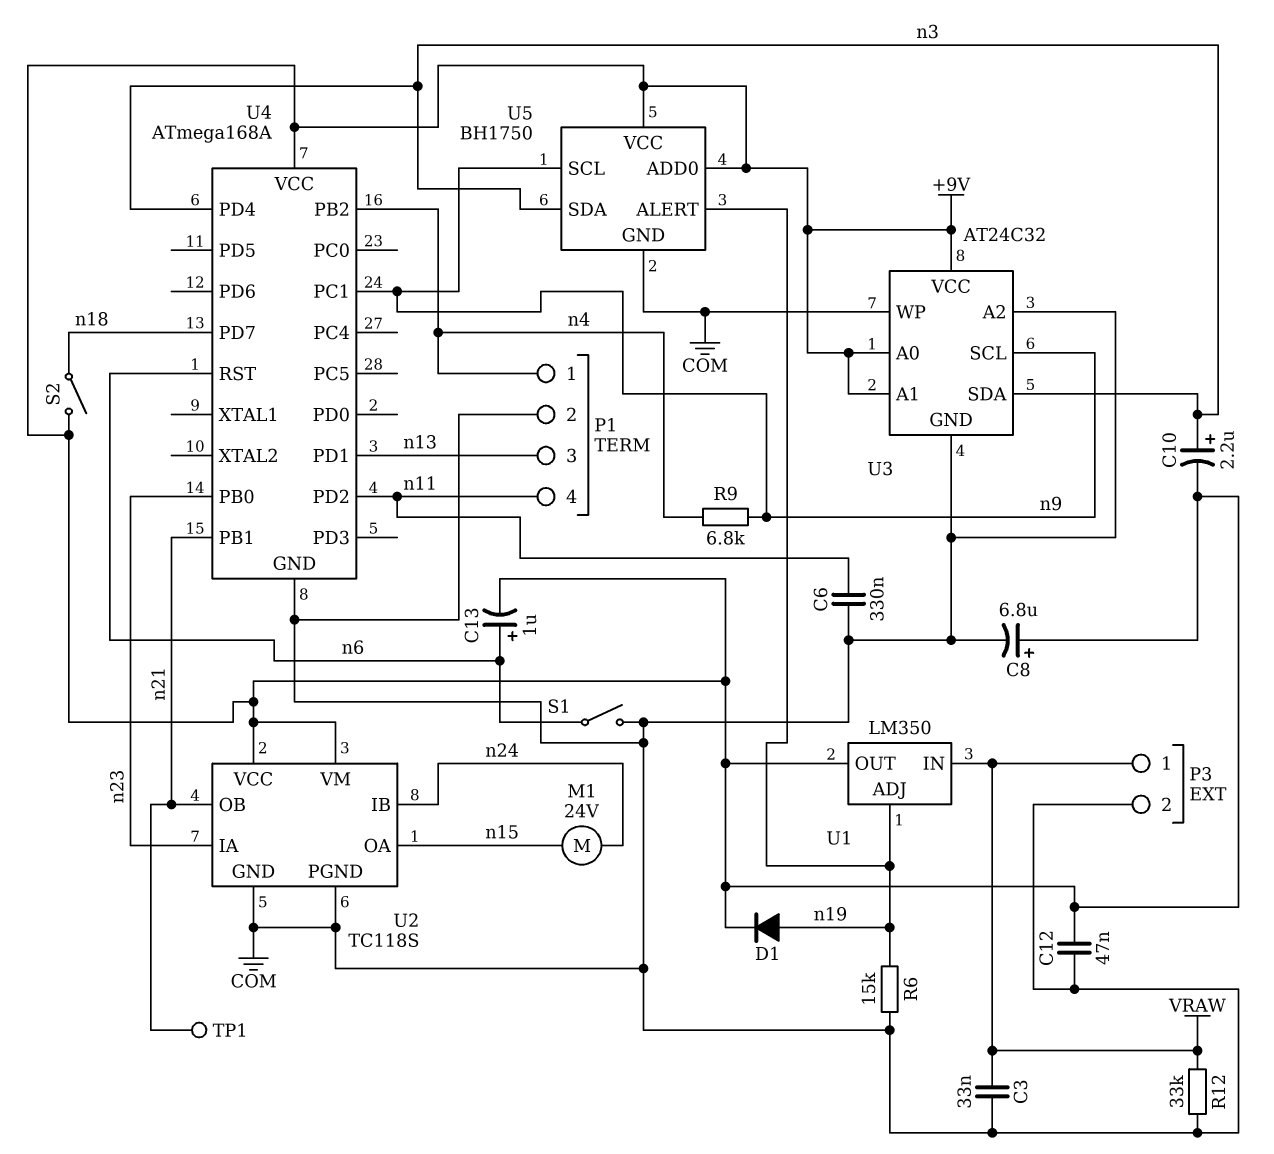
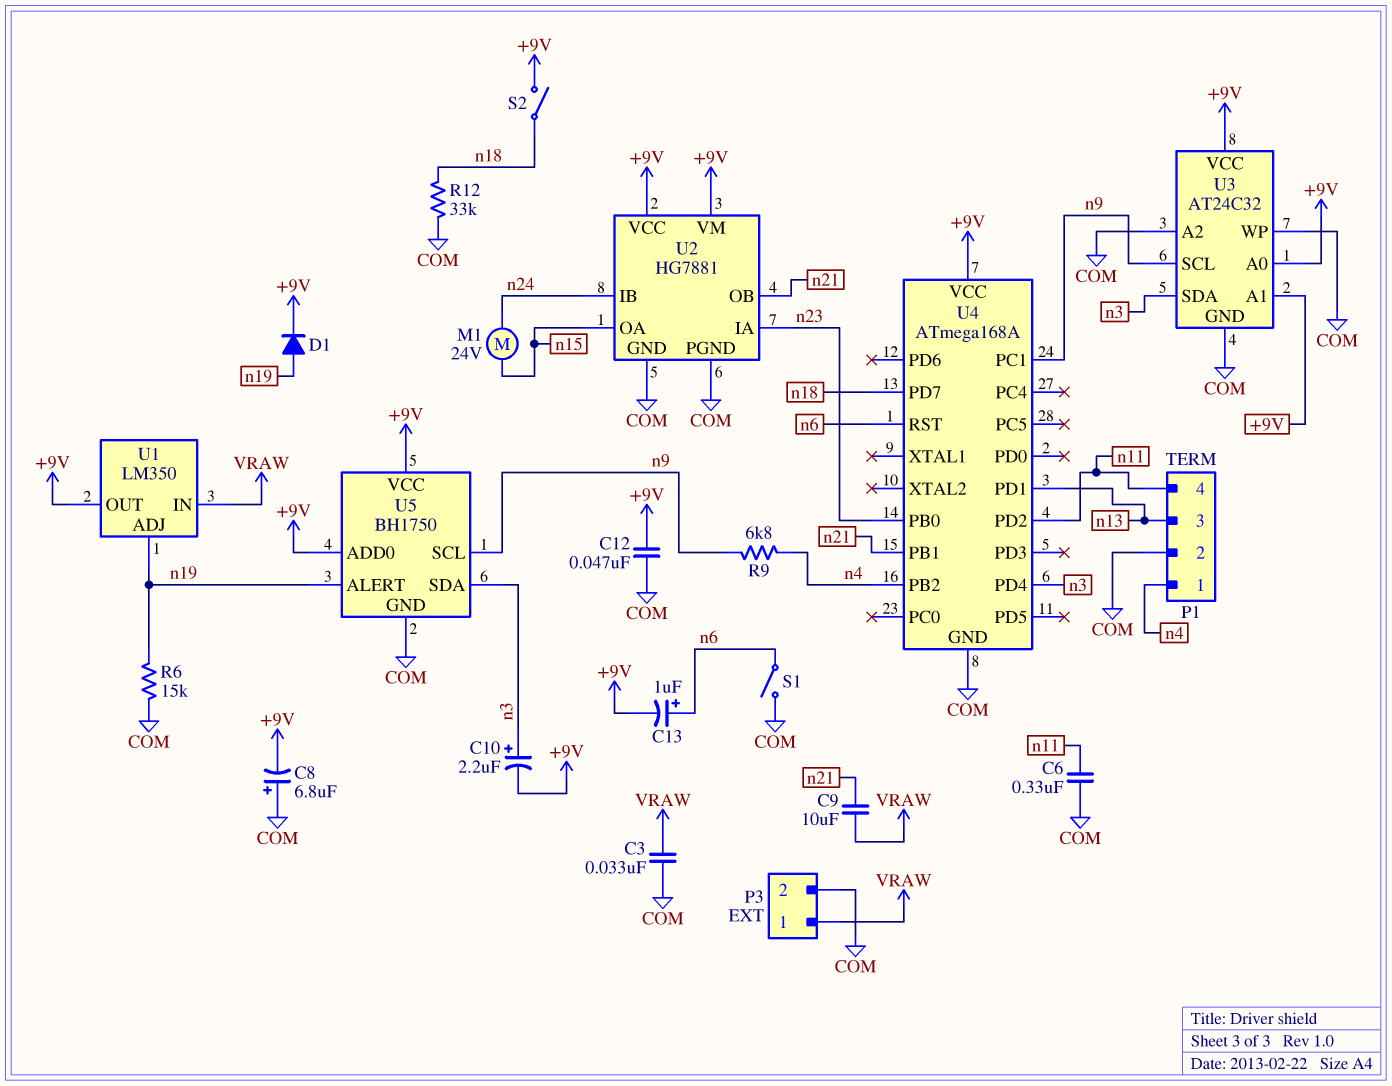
C8: 6.8uF (plus +9V, minus COM) -> 6.8uF (plus COM, minus +9V)
C9: none -> 10uF (VRAW, n21)
R12: 33k (COM, VRAW) -> 33k (COM, n18)
TP1: test point (n21) -> none
U2: TC118S -> HG7881

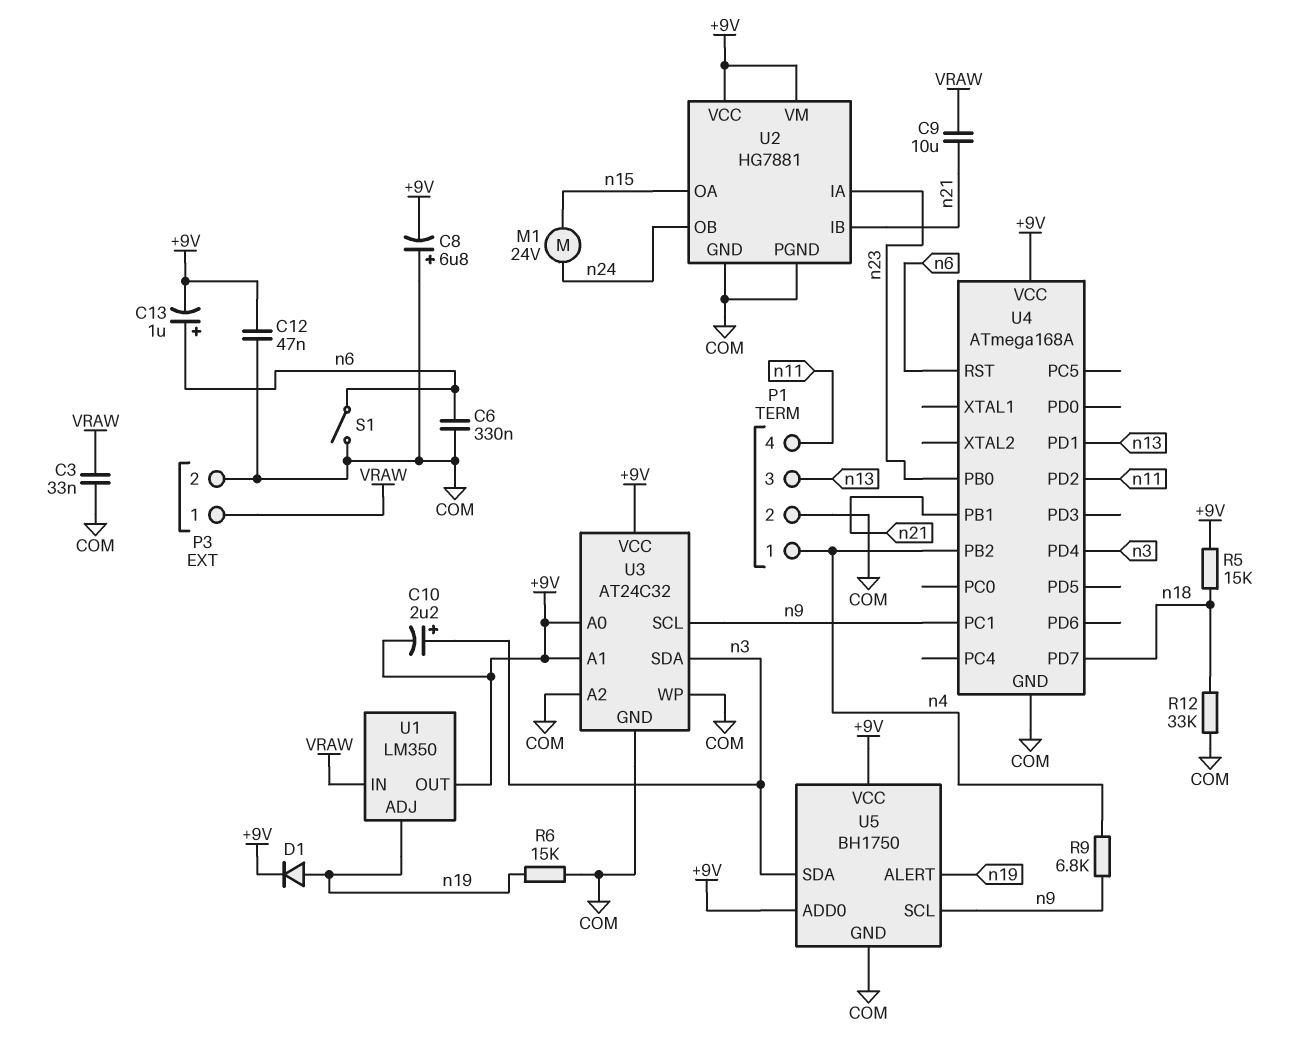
C6: 330nF (COM, n11) -> 330nF (COM, n6)
R5: none -> 15k (+9V, n18)
S2: switch (+9V, n18) -> none
U2 pin IB: n24 -> n21
U2 pin OB: n21 -> n24

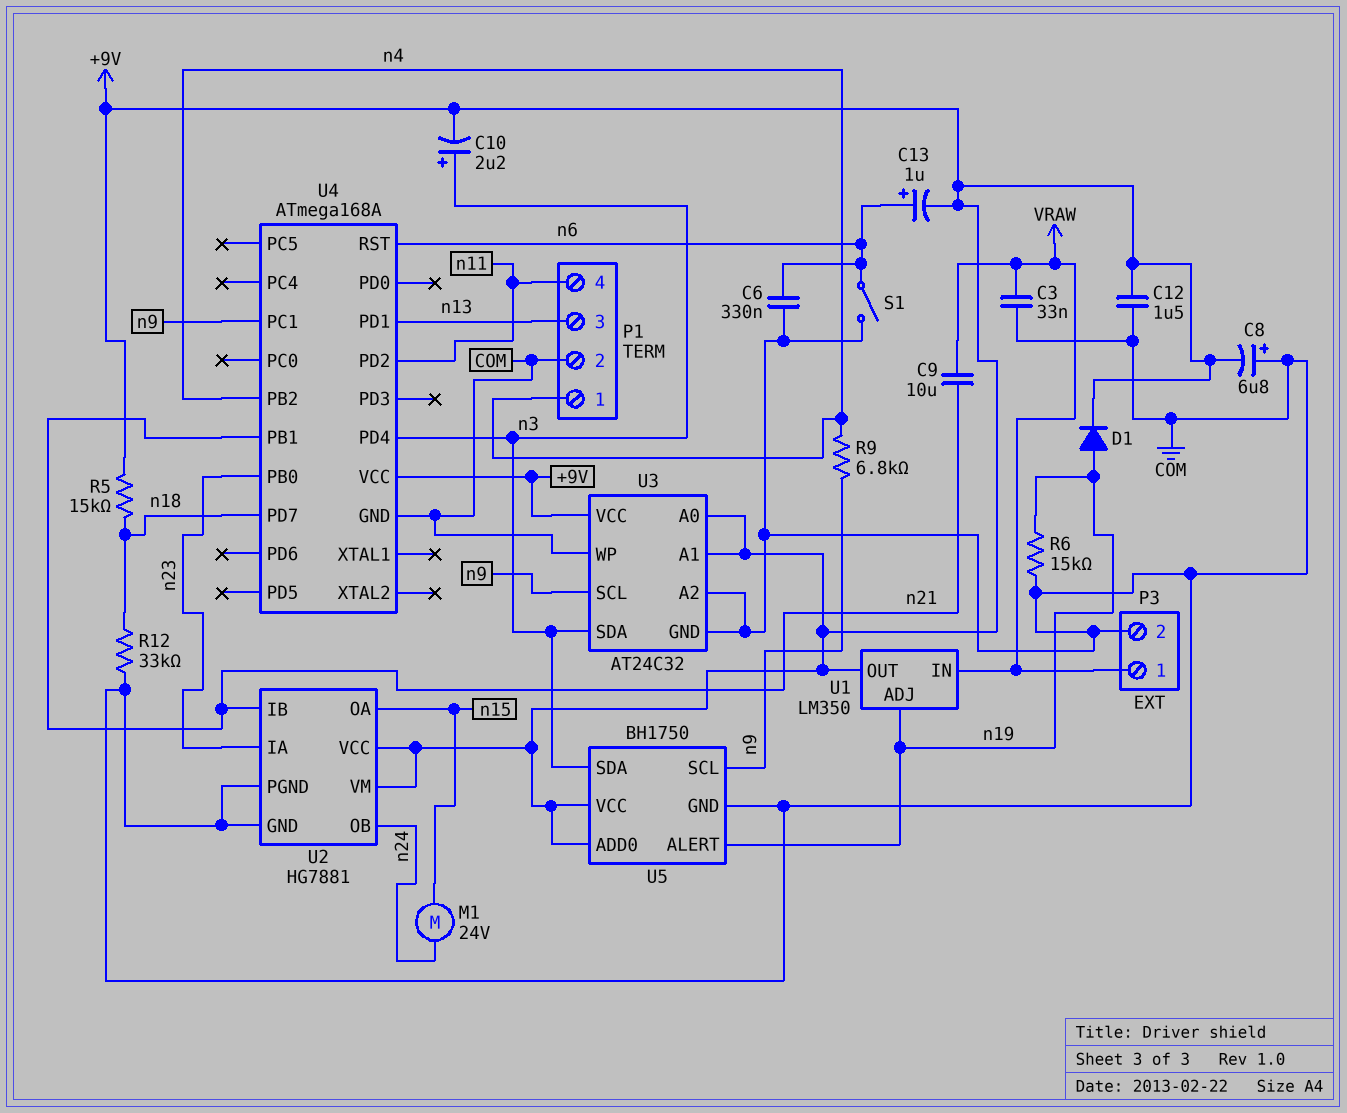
C12: 47nF (+9V, COM) -> 1.5uF (+9V, COM)

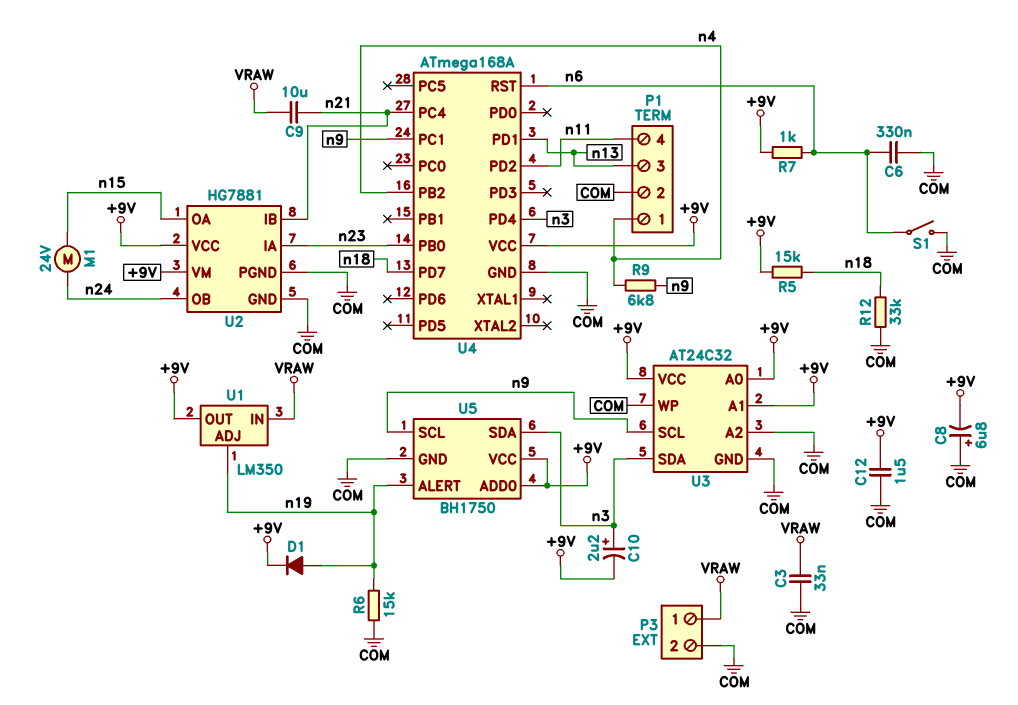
C13: 1uF (plus n6, minus +9V) -> none
R7: none -> 1k (+9V, n6)
U4 pin PB1: n21 -> none
U4 pin PC4: none -> n21

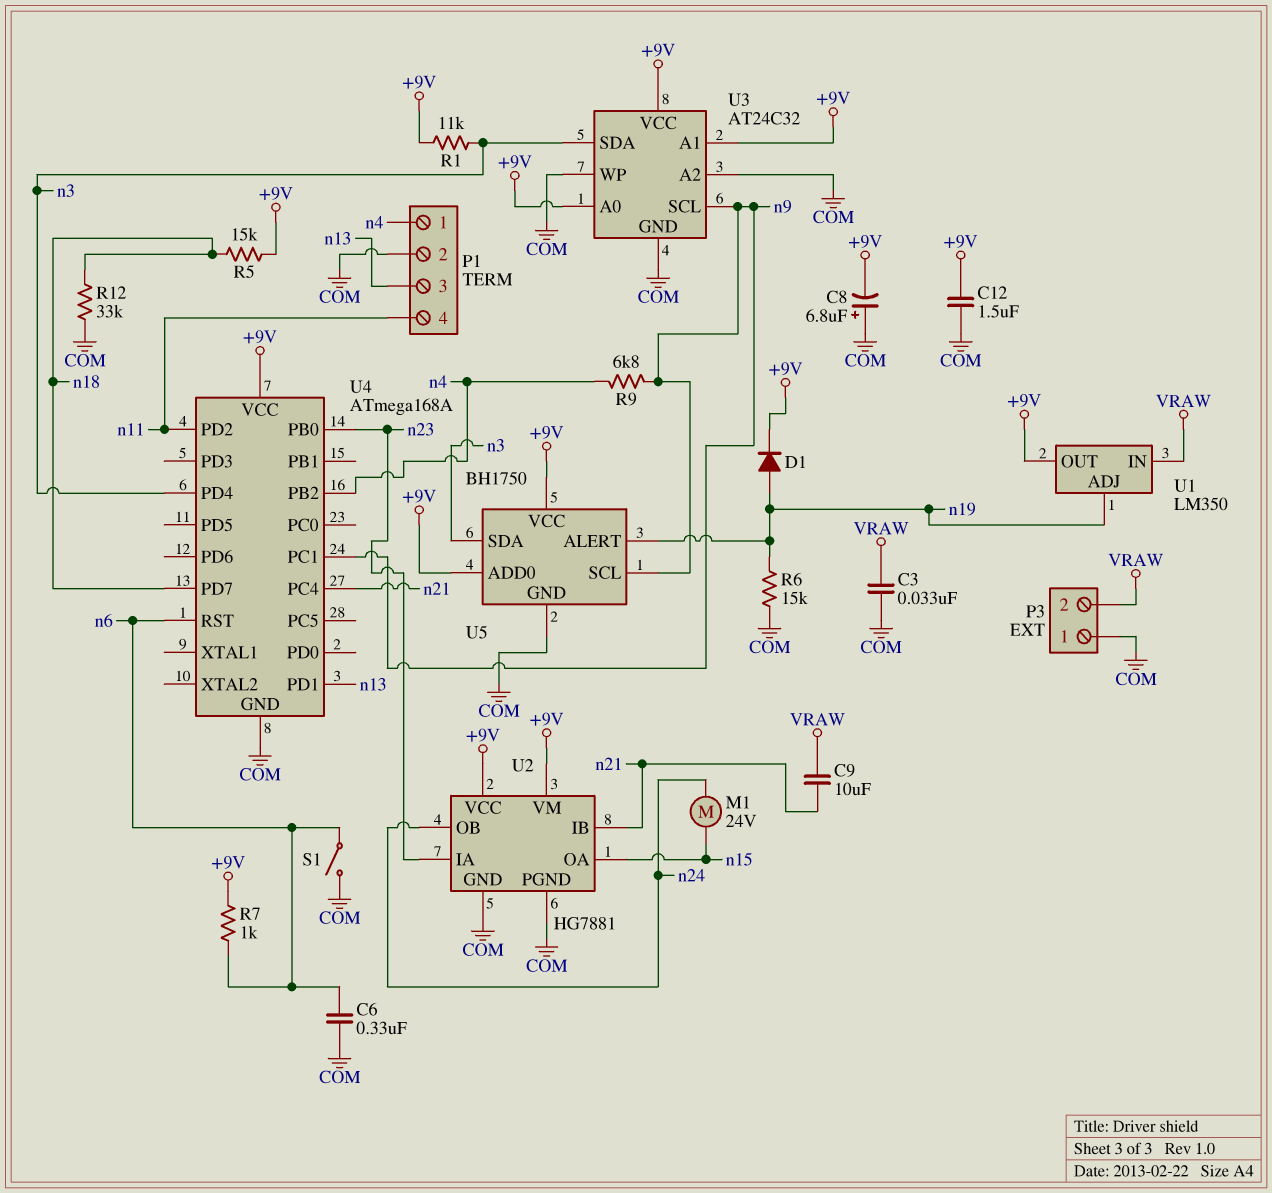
C10: 2.2uF (plus n3, minus +9V) -> none
P3 pin 1: VRAW -> COM
P3 pin 2: COM -> VRAW
R1: none -> 11k (+9V, n3)

